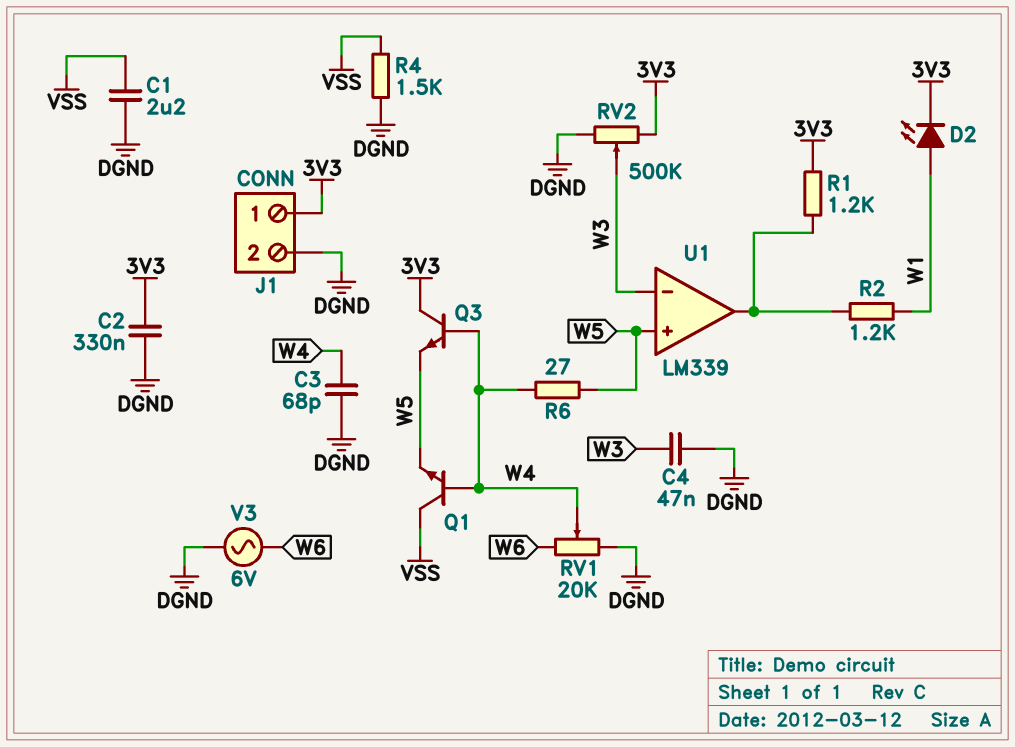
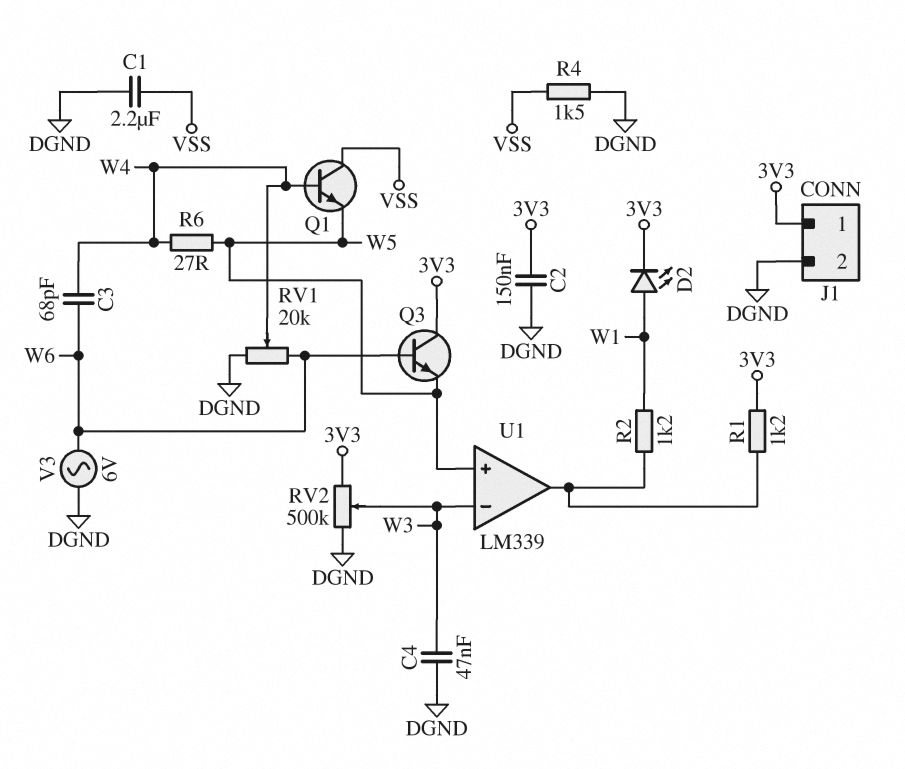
C2: 330nF (3V3, DGND) -> 150nF (3V3, DGND)
C3: 68pF (DGND, W4) -> 68pF (W4, W6)
Q3: NPN (B W4, C 3V3, E W5) -> NPN (B W6, C 3V3, E W5)

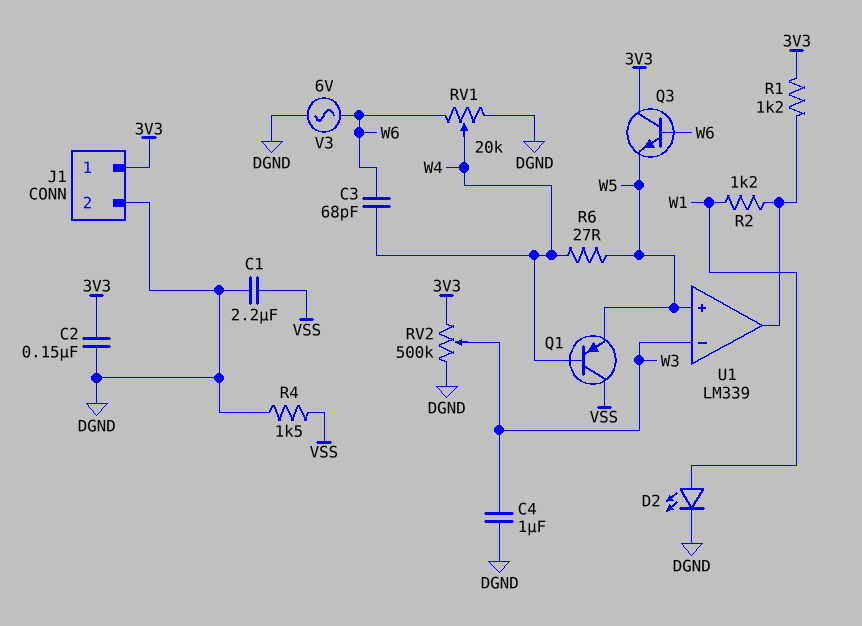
C4: 47nF (DGND, W3) -> 1uF (DGND, W3)
D2: LED (A W1, K 3V3) -> LED (A W1, K DGND)
Q1: NPN (B W4, C VSS, E W5) -> PNP (B W4, C VSS, E W5)

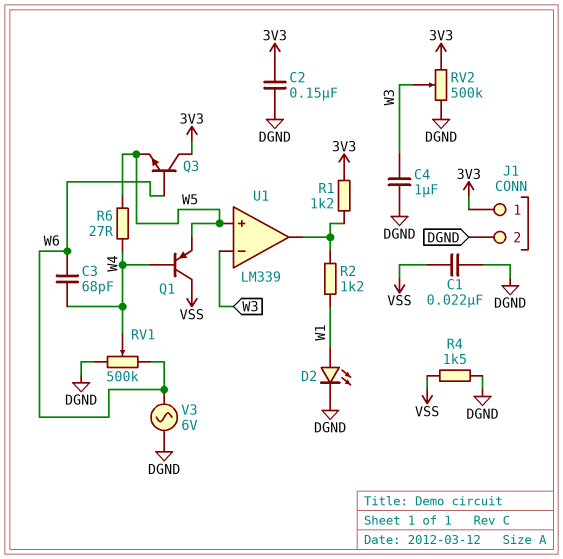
C1: 2.2uF (DGND, VSS) -> 22nF (DGND, VSS)
RV1: 20k (DGND, W6, wiper W4) -> 500k (DGND, W6, wiper W4)

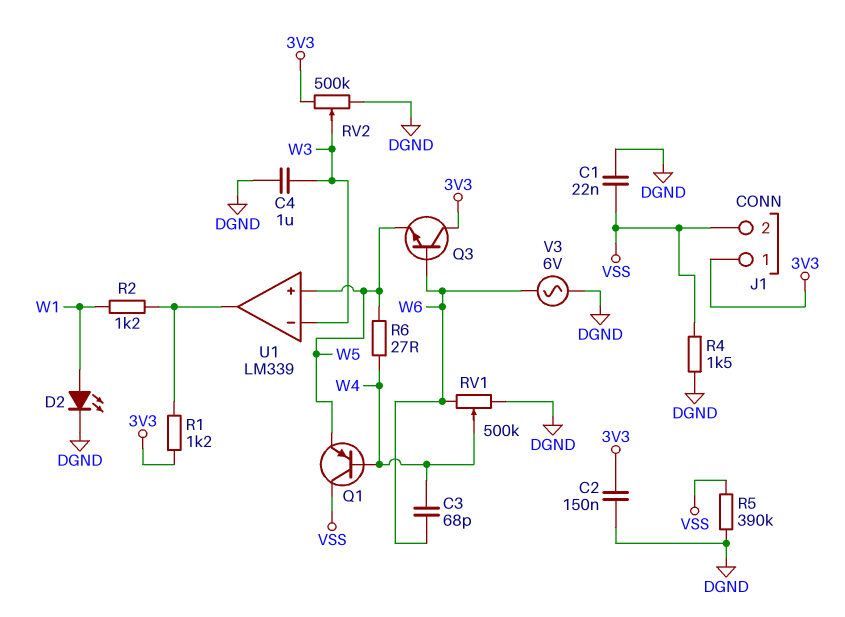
J1 pin 2: DGND -> VSS
R5: none -> 390k (DGND, VSS)

